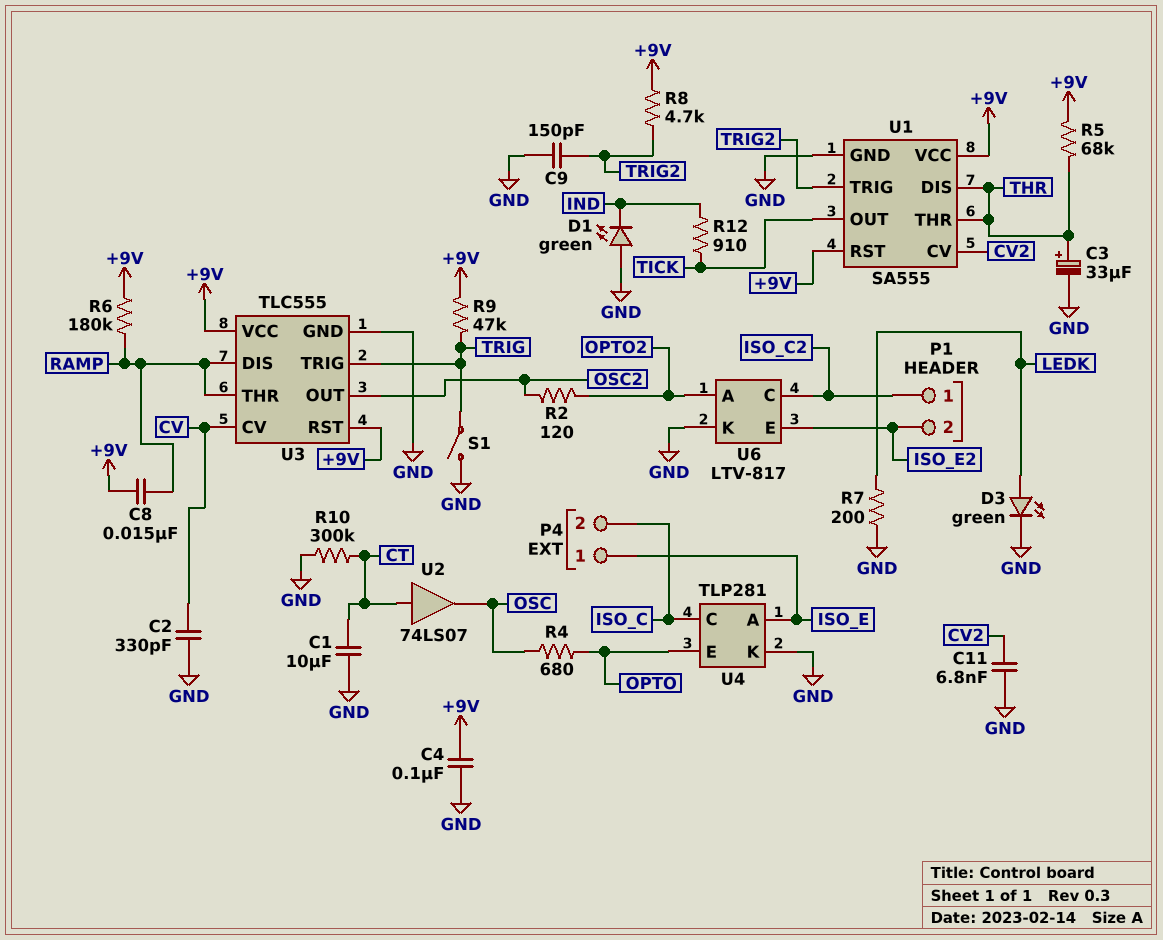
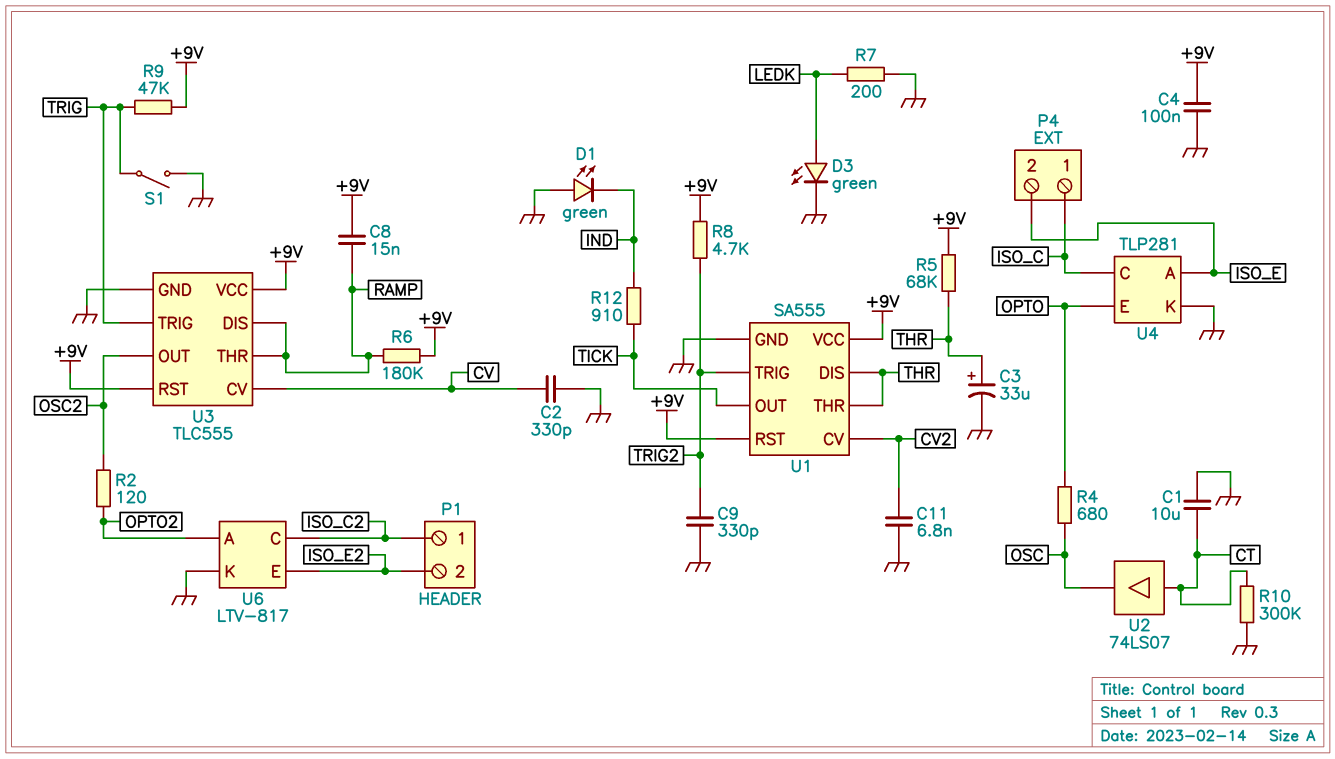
C9: 150pF (GND, TRIG2) -> 330pF (GND, TRIG2)
P4 pin 1: ISO_E -> ISO_C
P4 pin 2: ISO_C -> ISO_E

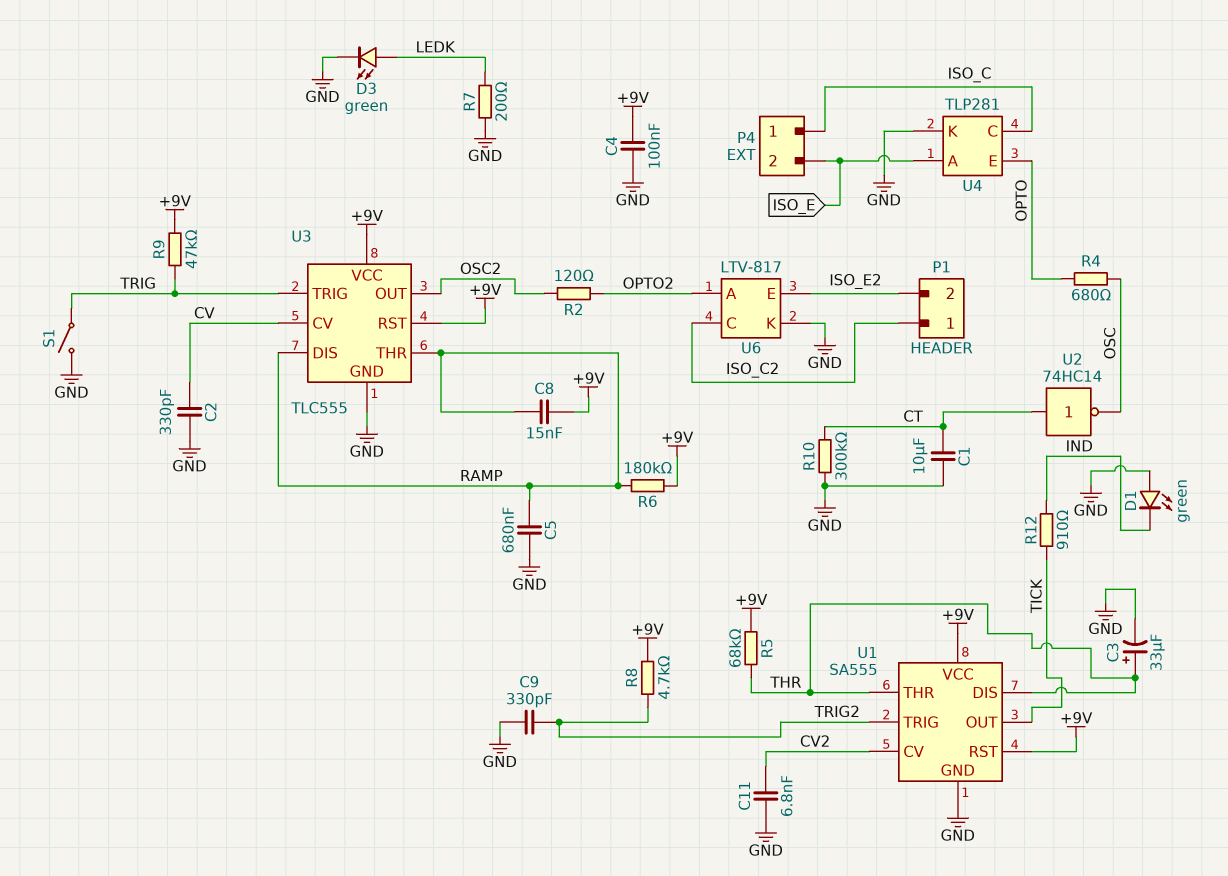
C5: none -> 680nF (GND, RAMP)
U2: buffer 74LS07 (in CT, out OSC) -> NOT 74HC14 (in CT, out OSC)

